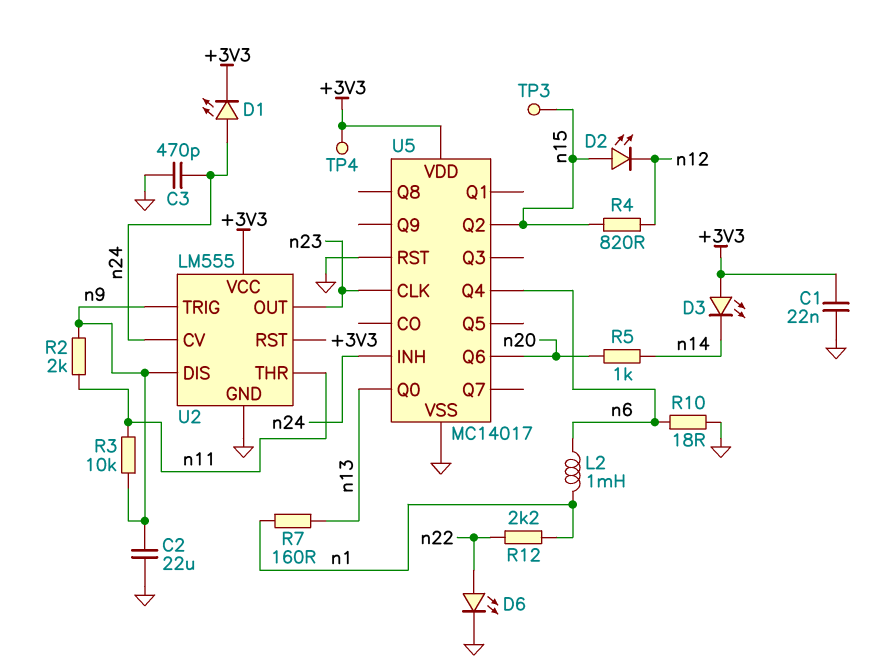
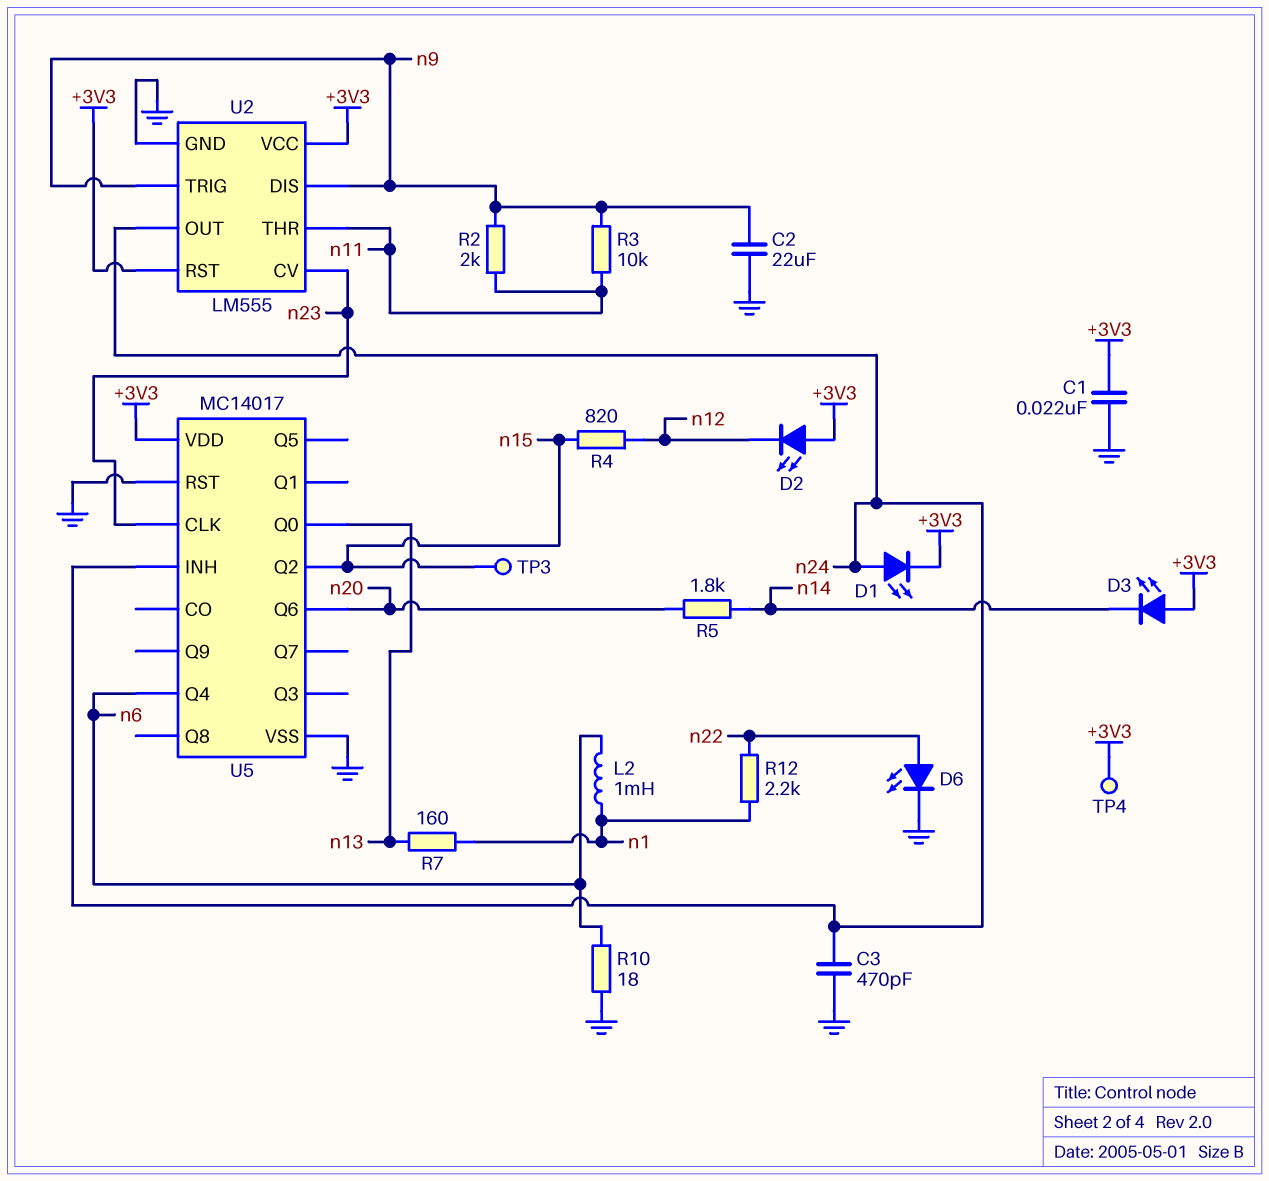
D2: LED (A n15, K n12) -> LED (A +3V3, K n12)
R5: 1k (n14, n20) -> 1.8k (n14, n20)
U2 pin CV: n24 -> n23
U2 pin OUT: n23 -> n24

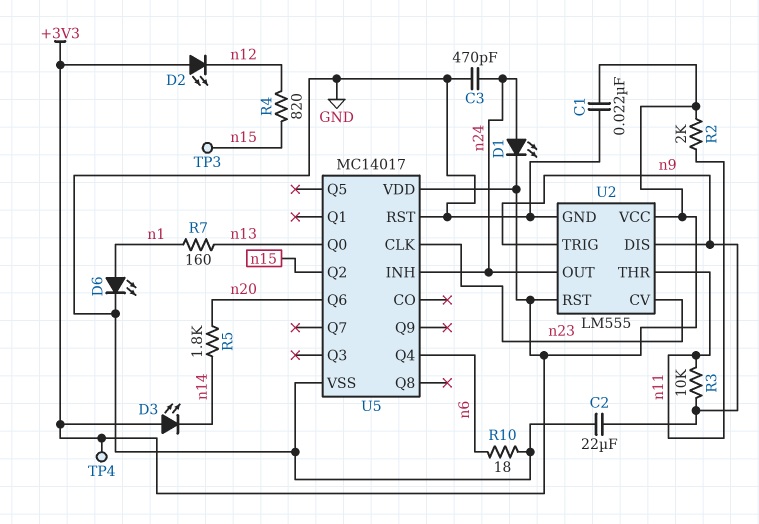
D6: LED (A n22, K GND) -> LED (A n1, K GND)
L2: 1mH (n1, n6) -> none
R2: 2k (n9, n11) -> 2k (+3V3, n11)
R12: 2.2k (n1, n22) -> none

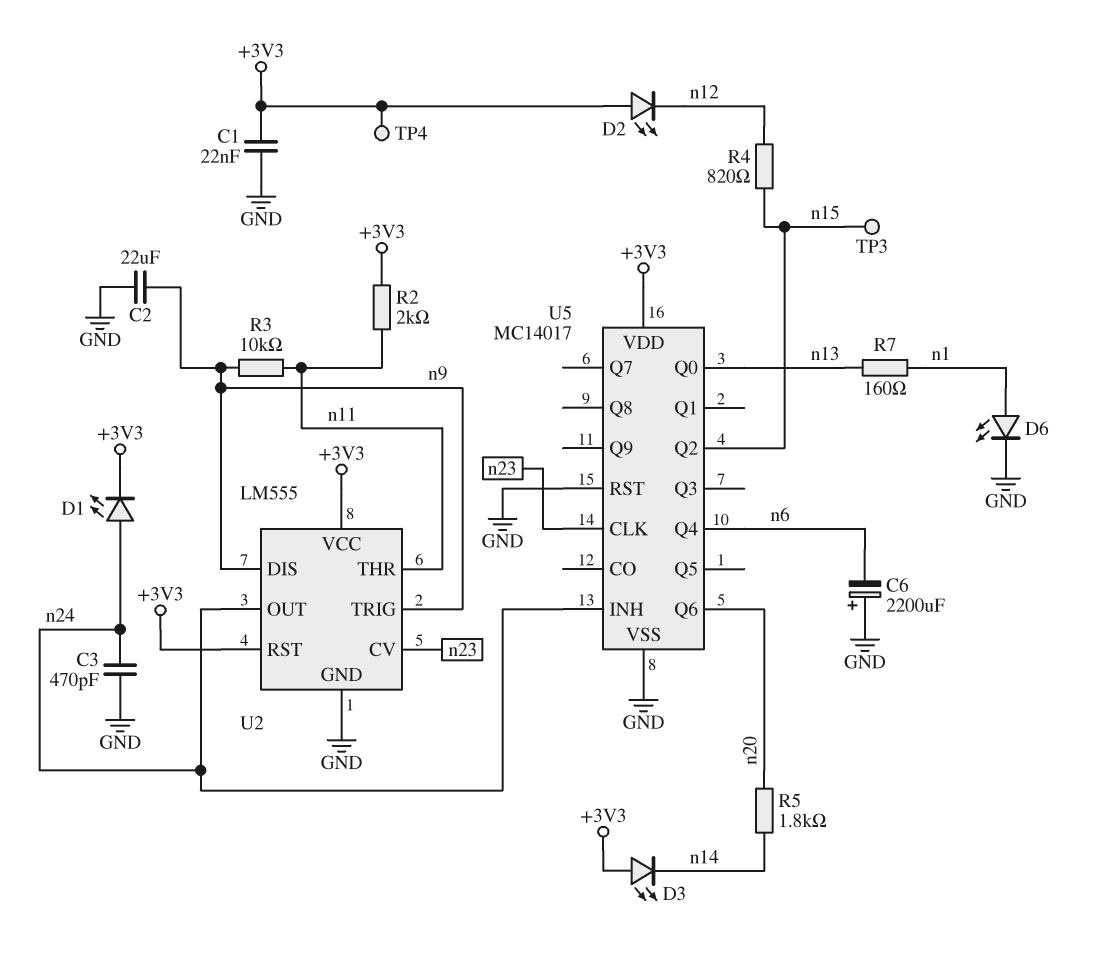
C6: none -> 2200uF (plus GND, minus n6)
R10: 18 (GND, n6) -> none

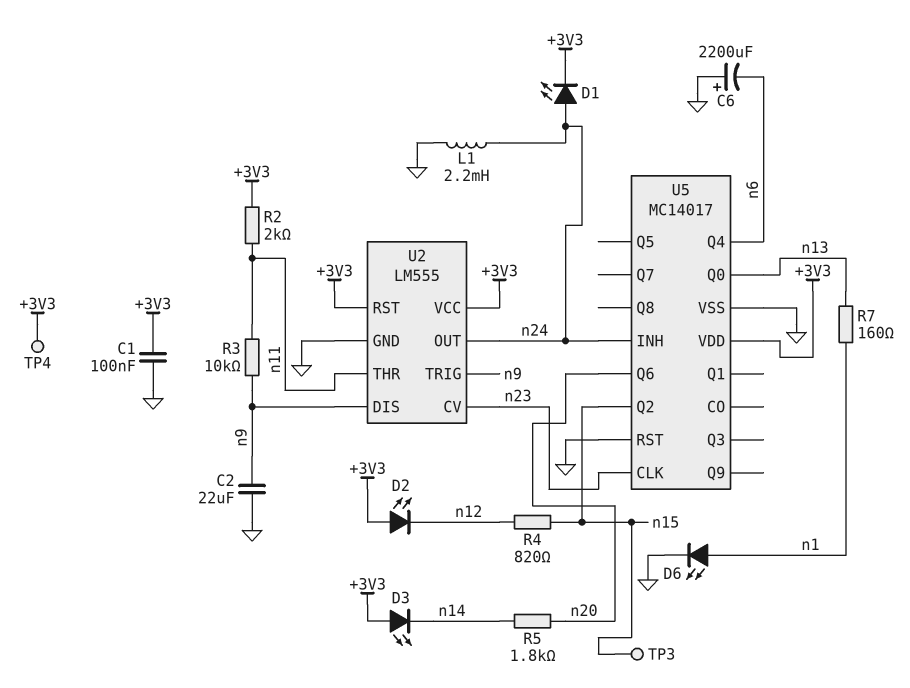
C1: 22nF (+3V3, GND) -> 100nF (+3V3, GND)
C3: 470pF (GND, n24) -> none
L1: none -> 2.2mH (GND, n24)

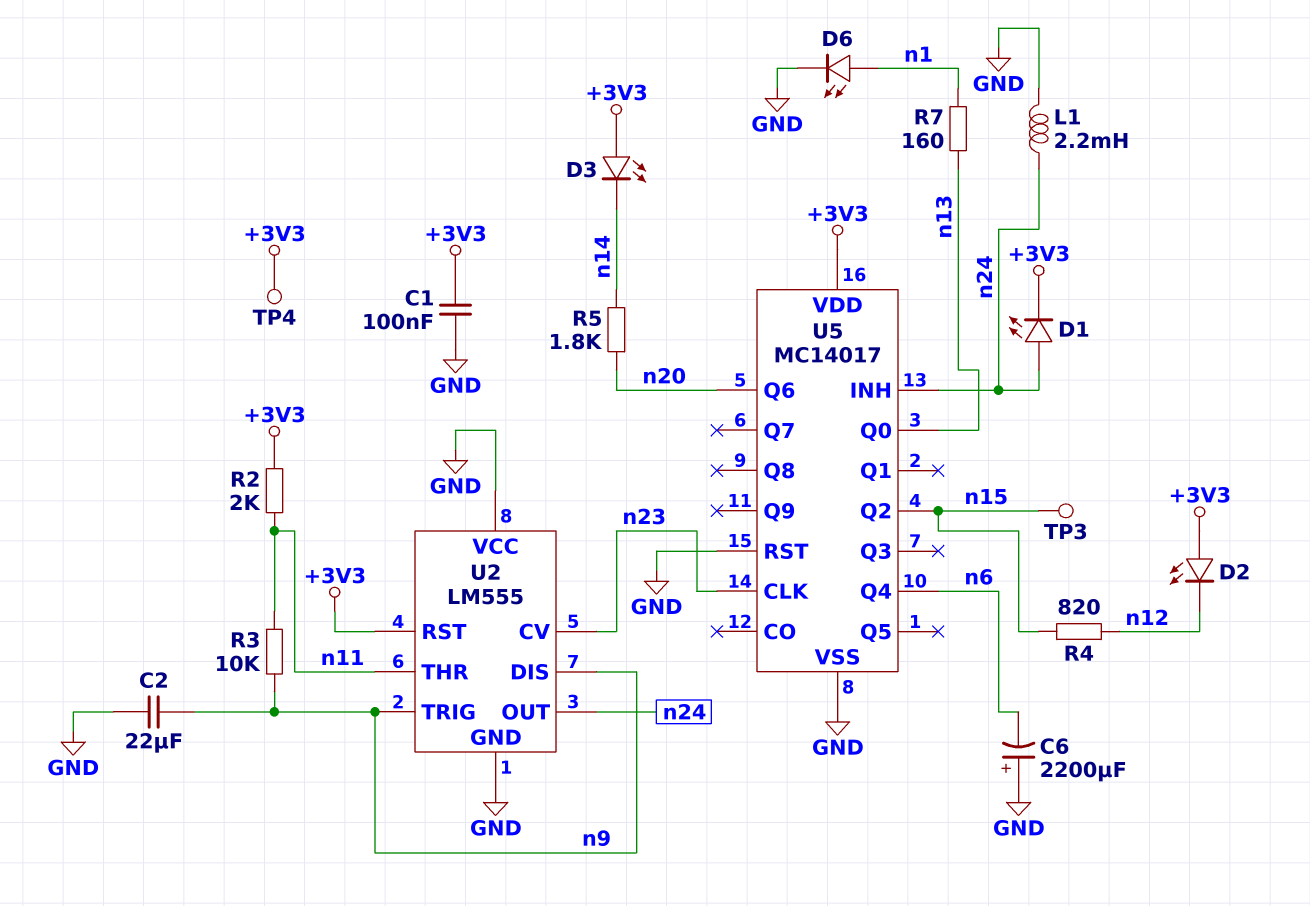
U2 pin VCC: +3V3 -> GND

